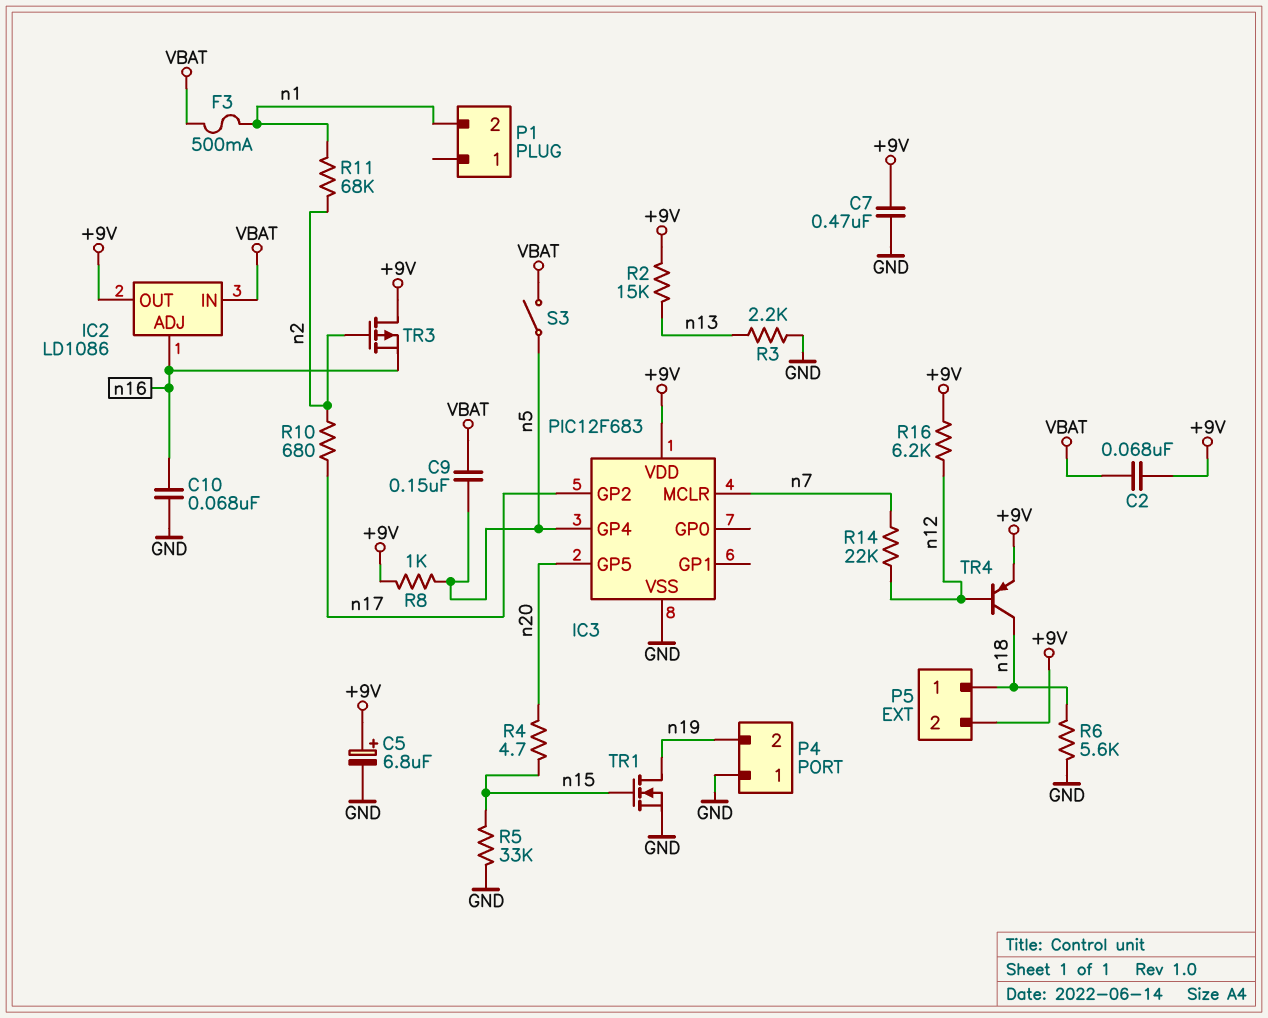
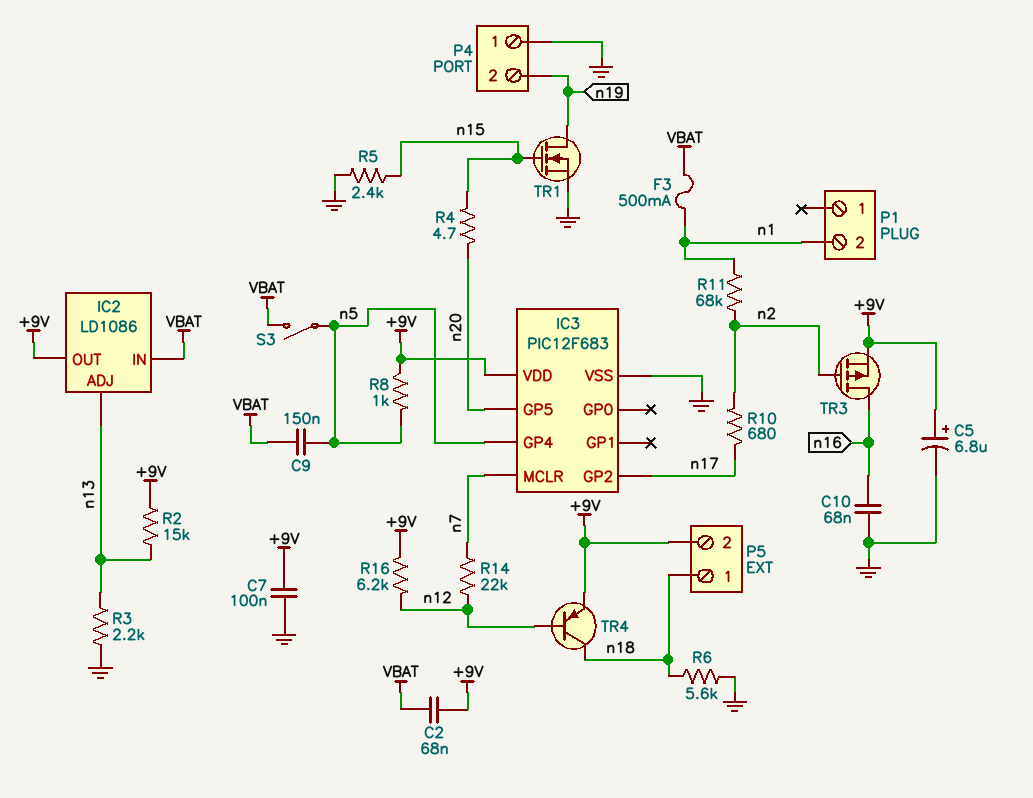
C7: 470nF (+9V, GND) -> 100nF (+9V, GND)
IC2 pin ADJ: n16 -> n13
R5: 33k (GND, n15) -> 2.4k (GND, n15)
TR3: PMOS (G n2, D +9V, S n16) -> PMOS (G n2, D n16, S +9V)

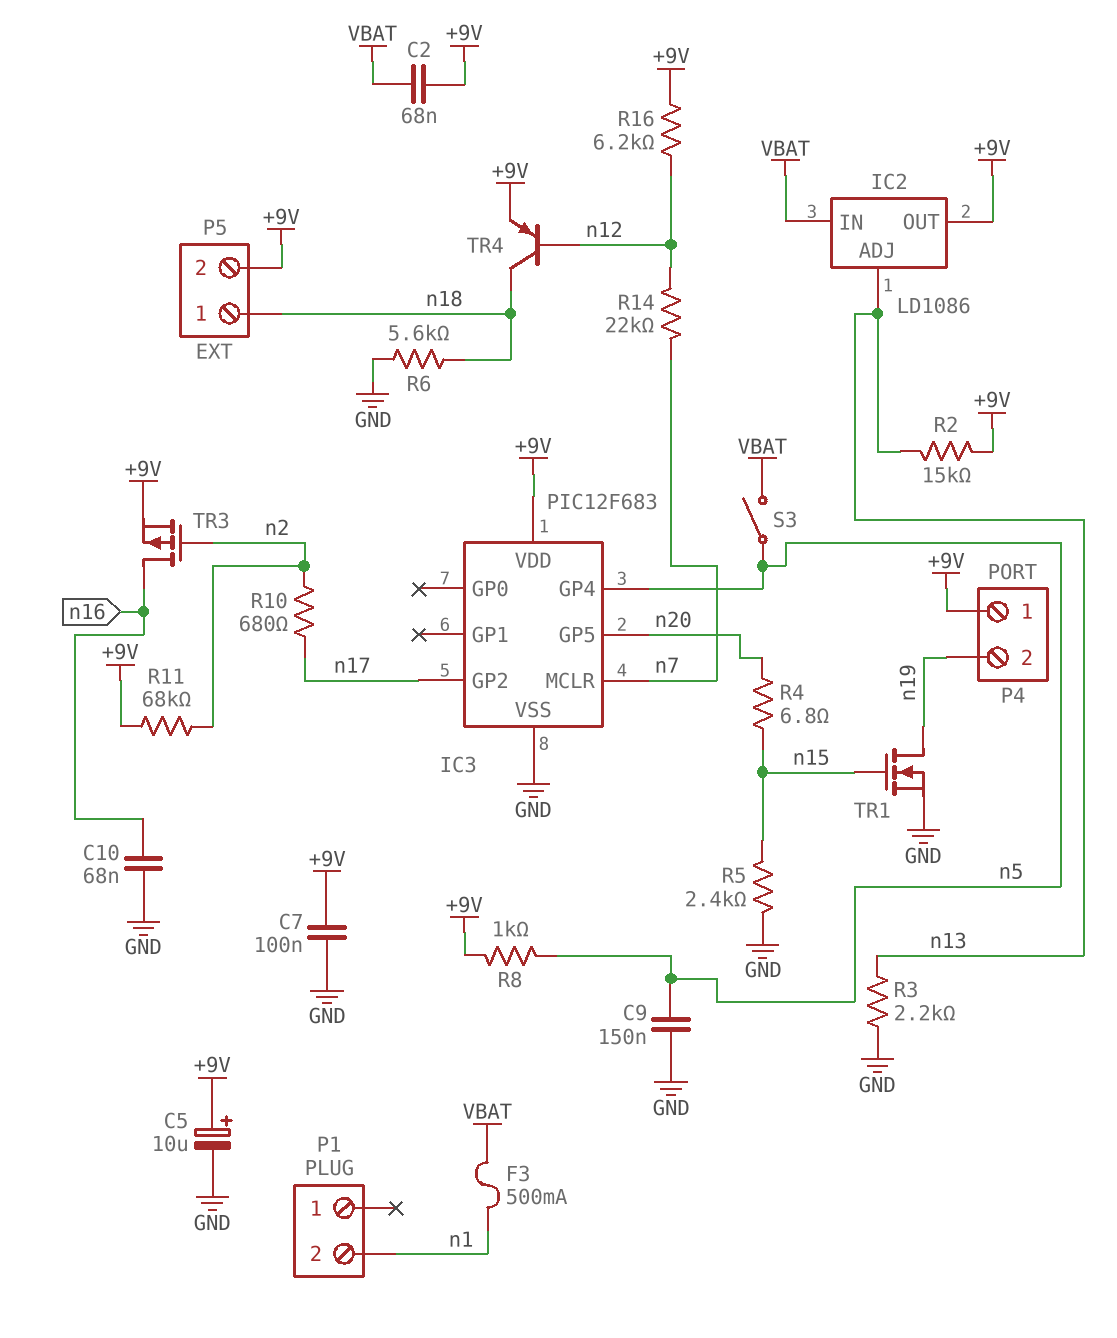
C5: 6.8uF (plus +9V, minus GND) -> 10uF (plus +9V, minus GND)
C9: 150nF (VBAT, n5) -> 150nF (GND, n5)
P4 pin 1: GND -> +9V
R4: 4.7 (n15, n20) -> 6.8 (n15, n20)
R11: 68k (n1, n2) -> 68k (+9V, n2)

